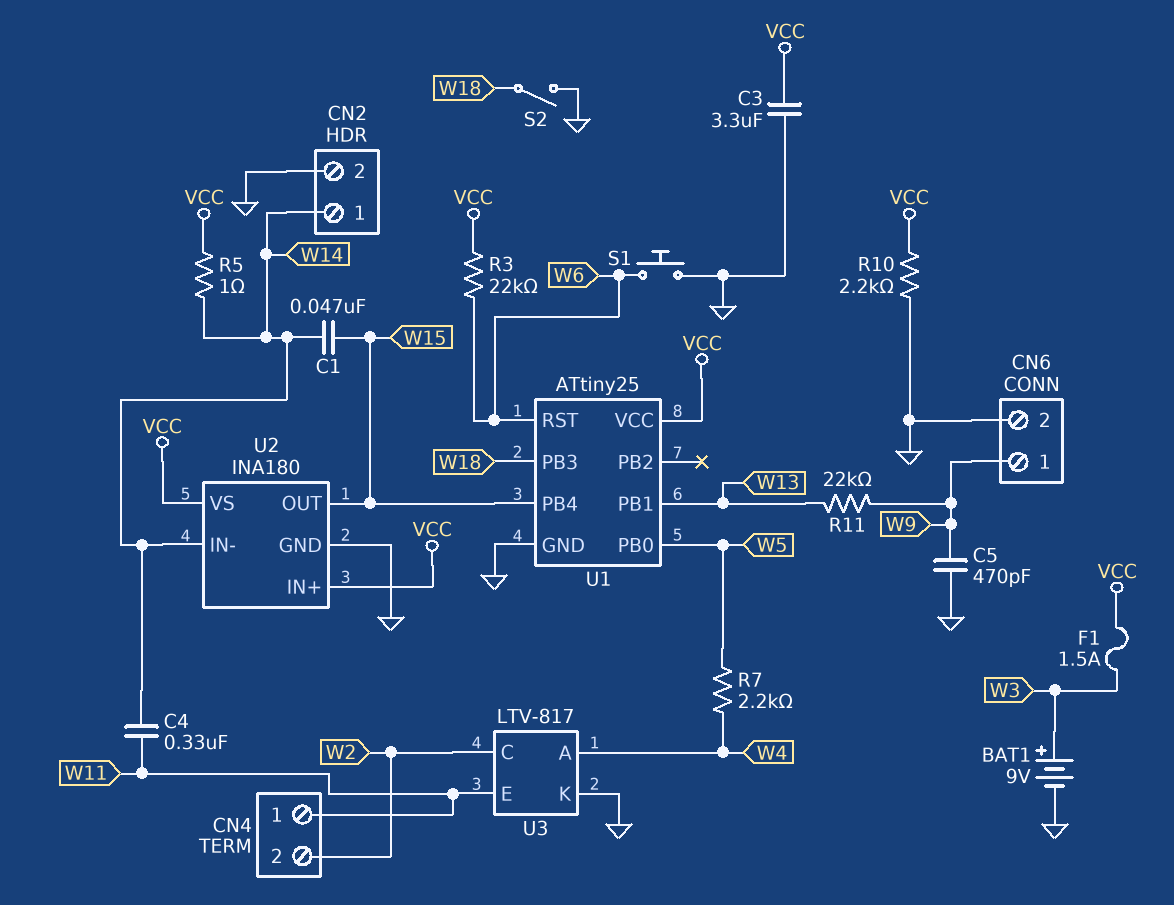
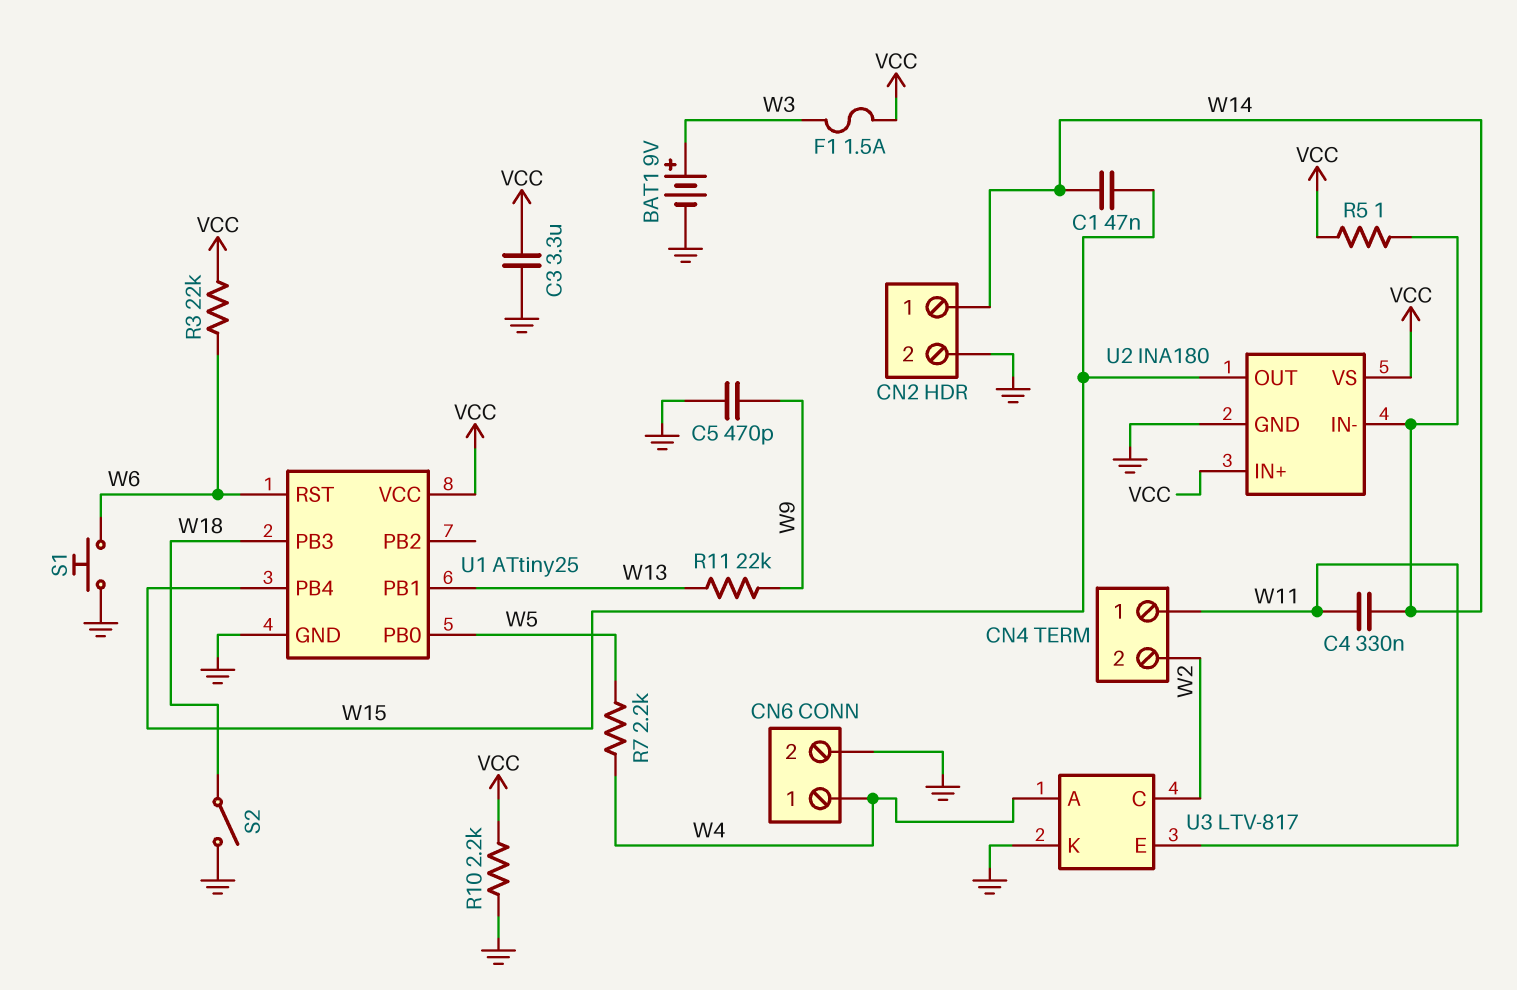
CN6 pin 1: W9 -> W4

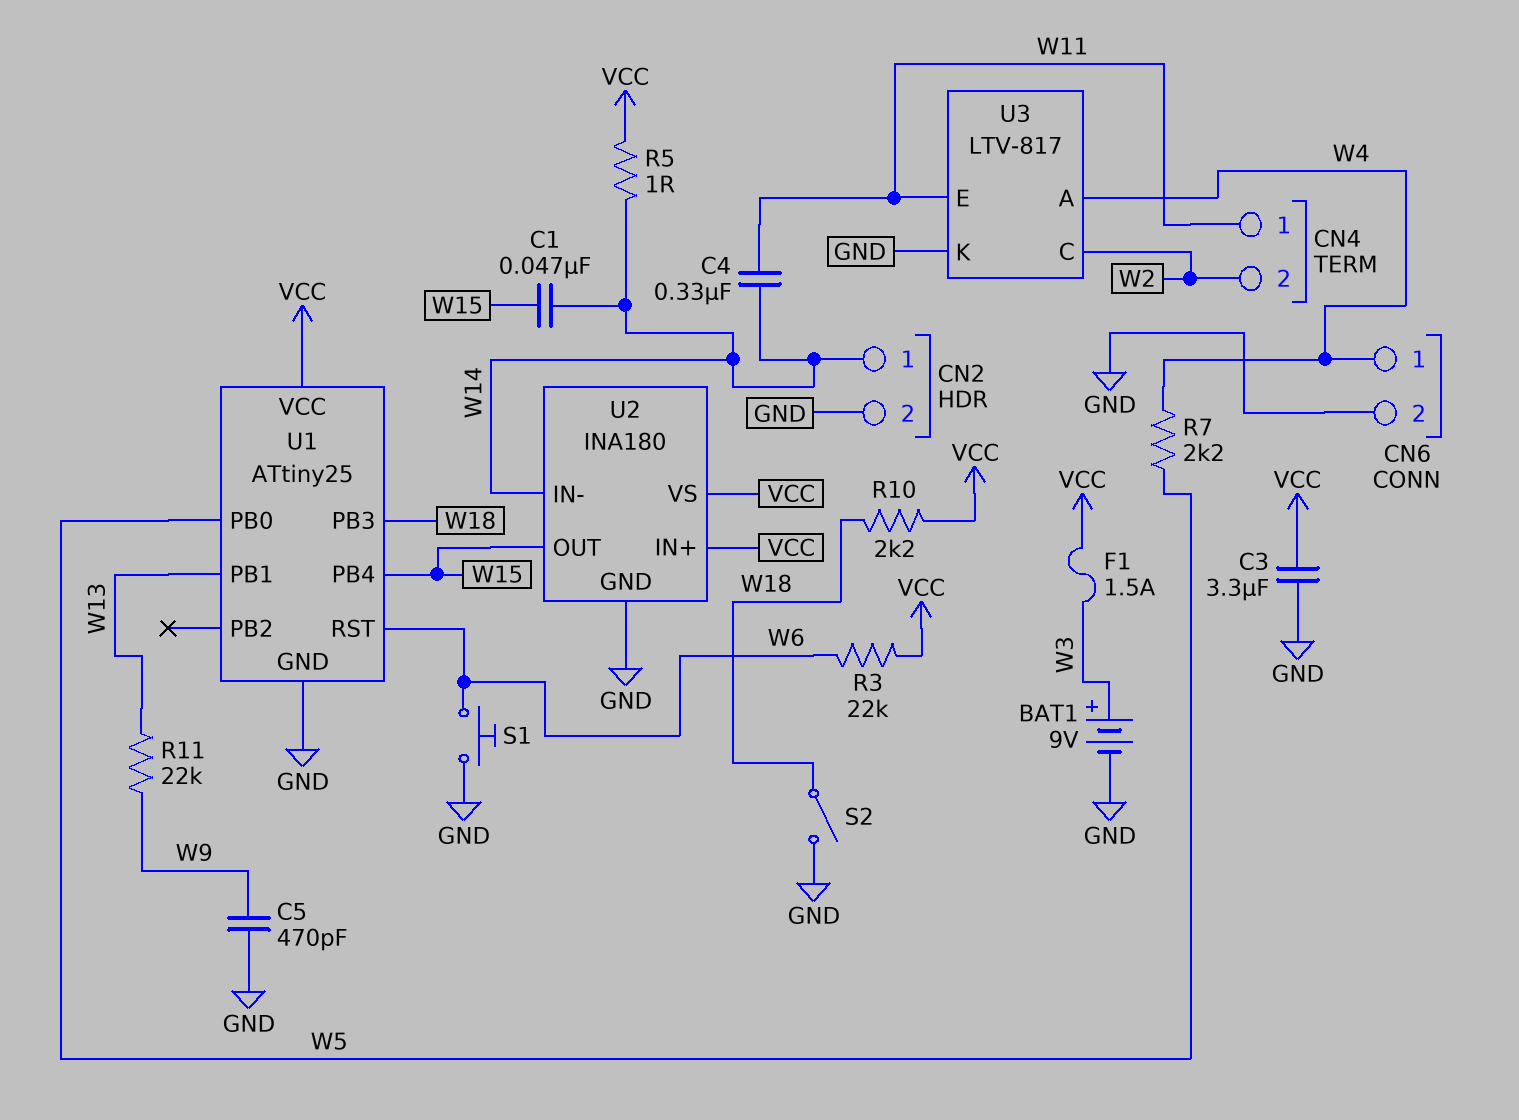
R10: 2.2k (GND, VCC) -> 2.2k (VCC, W18)

